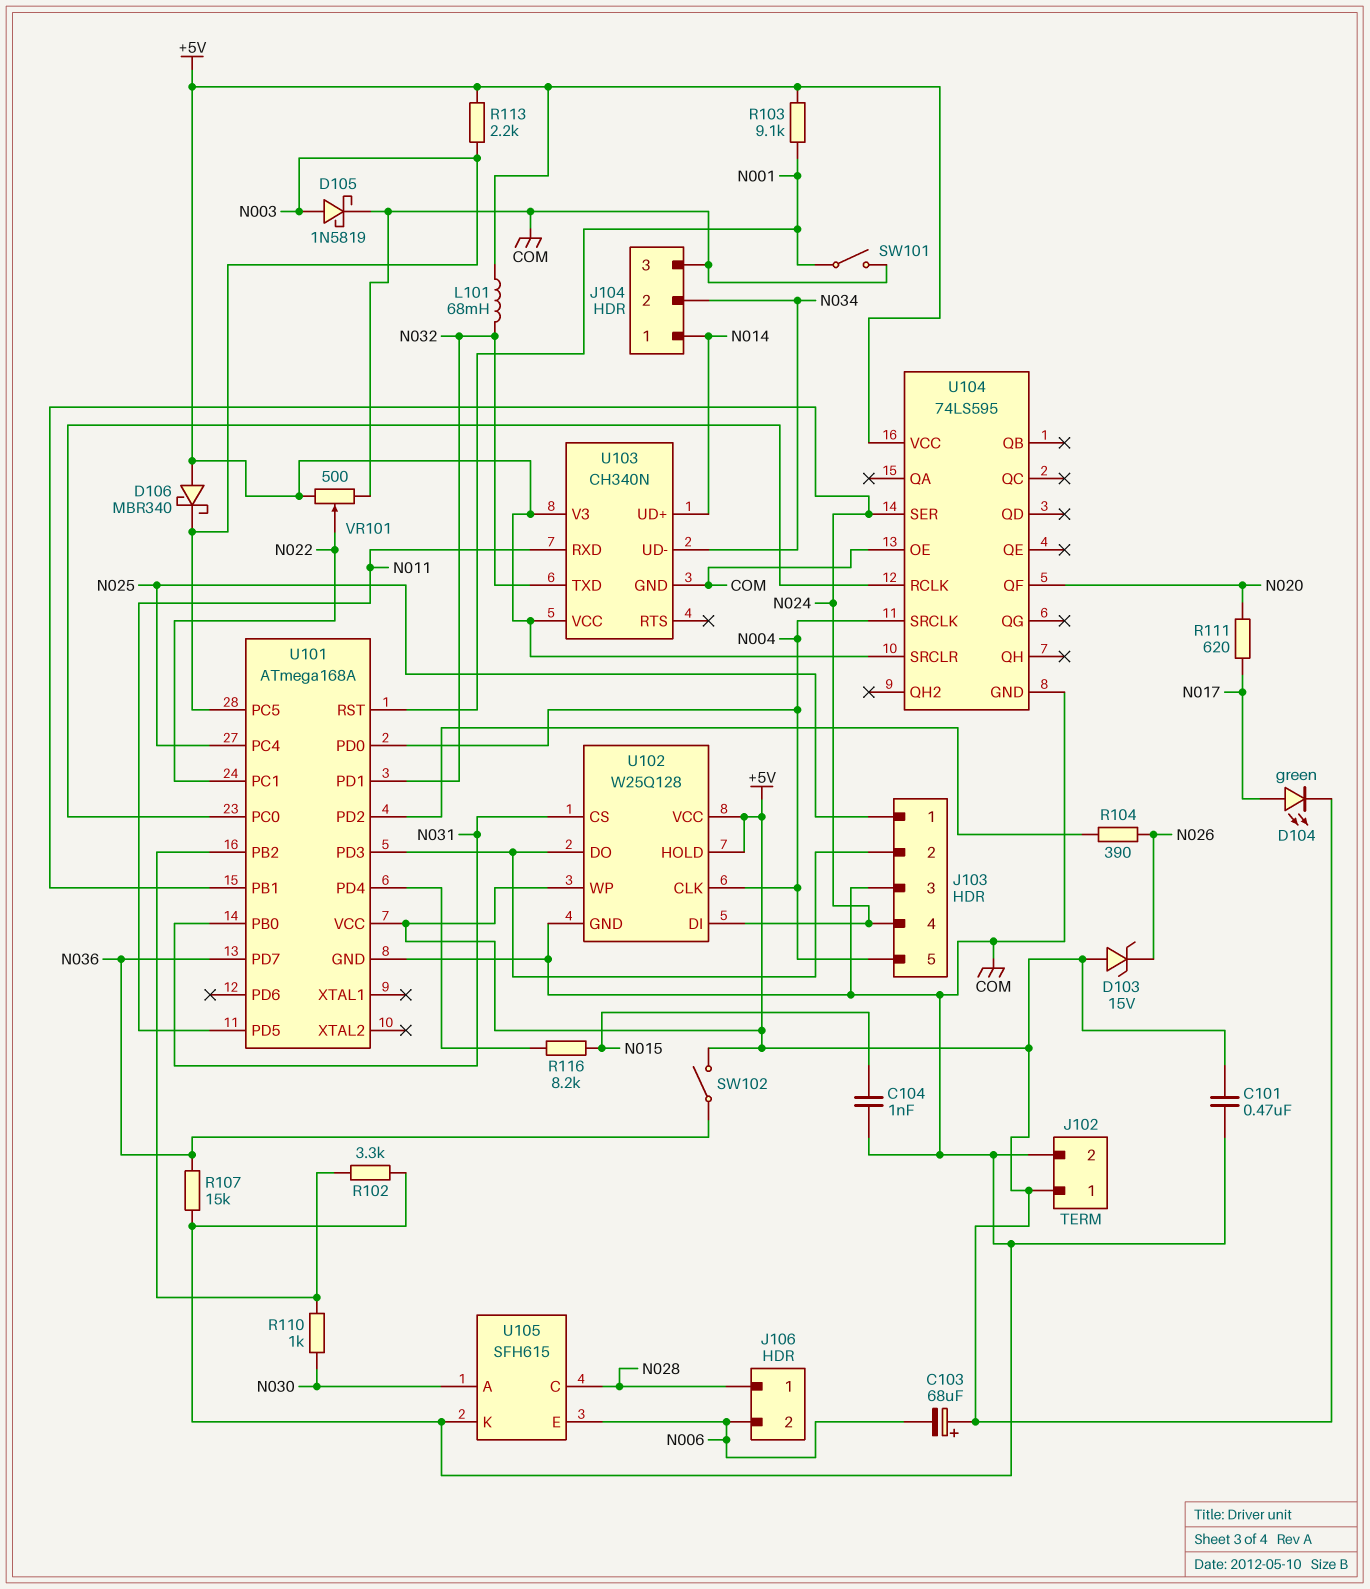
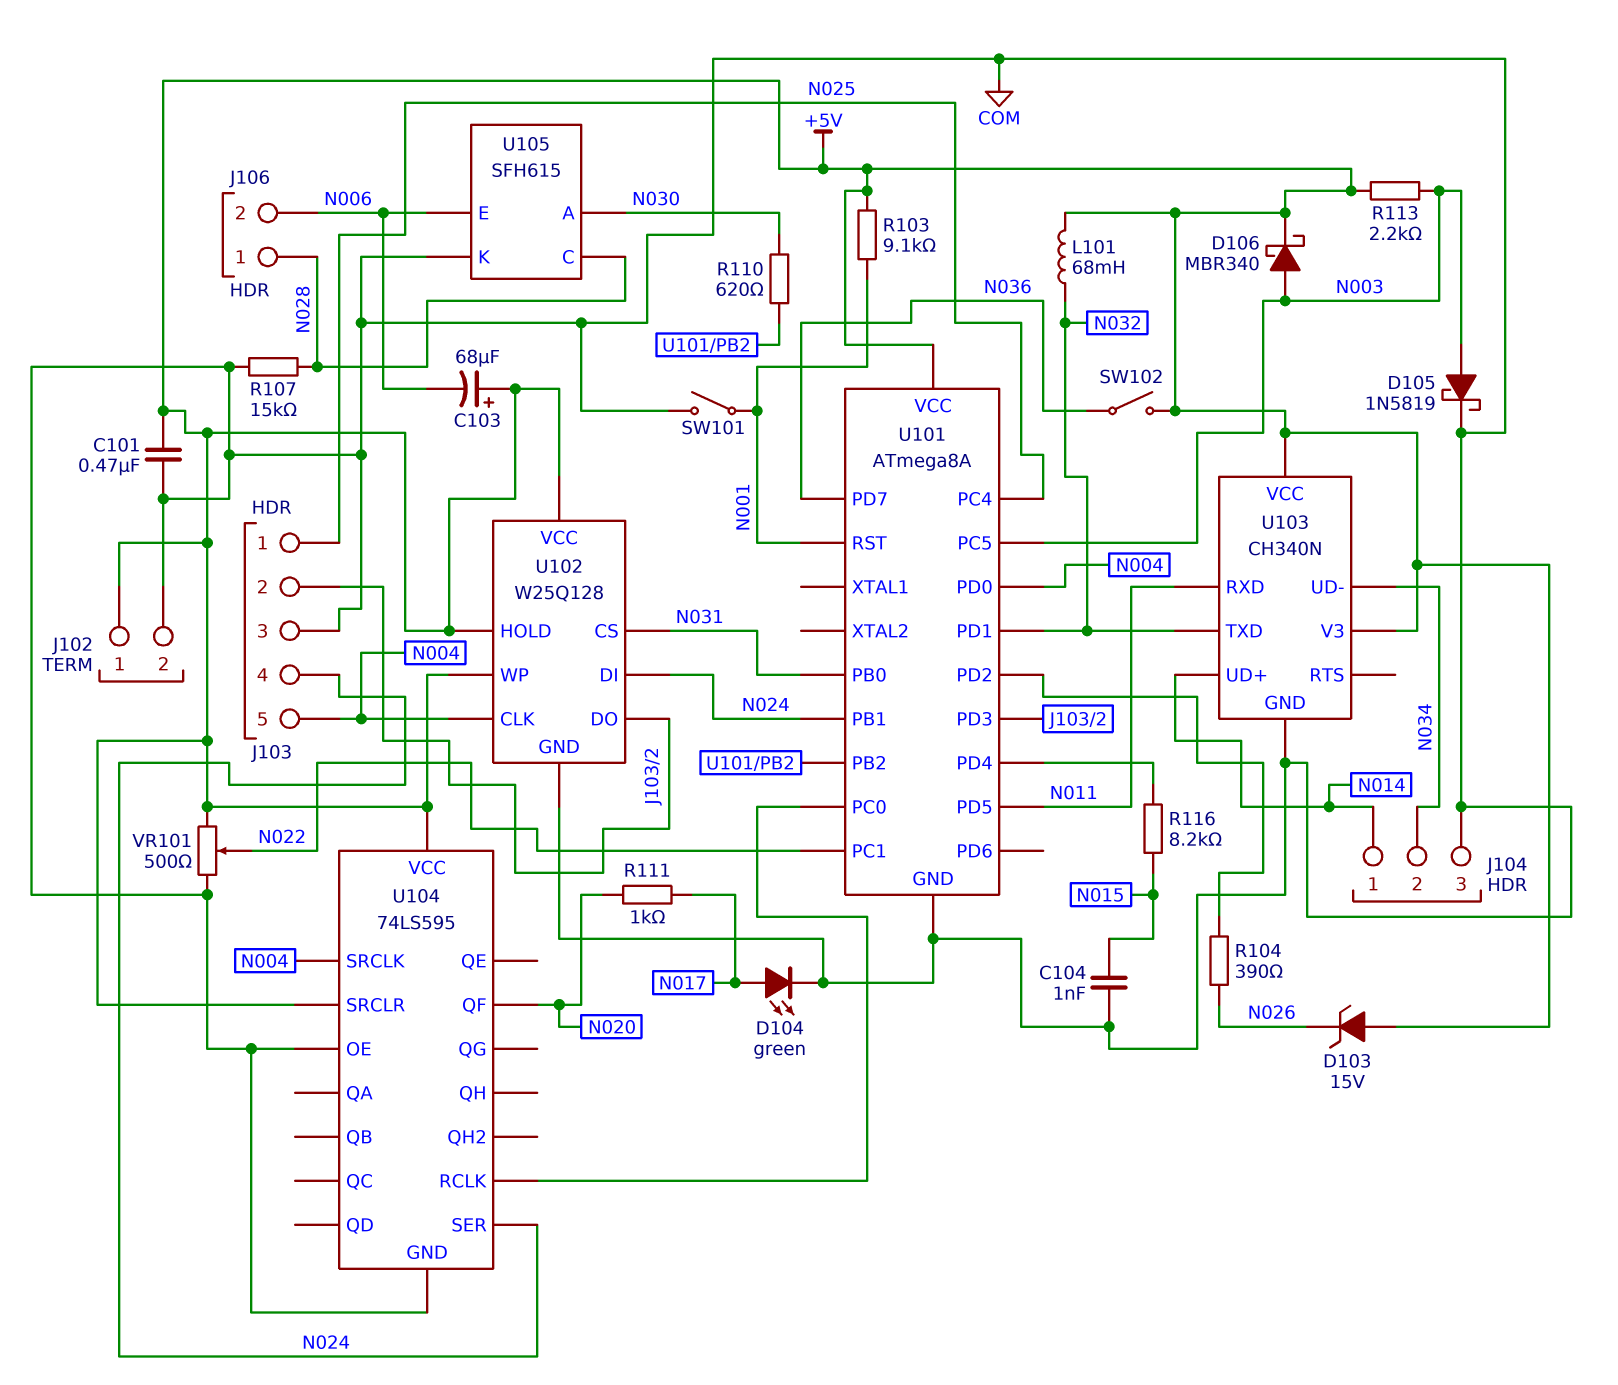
D104: LED green (A N017, K +5V) -> LED green (A N017, K COM)
D106: schottky MBR340 (A +5V, K N003) -> schottky MBR340 (A N003, K +5V)
R102: 3.3k (COM, U101/PB2) -> none
R107: 15k (COM, N036) -> 15k (COM, N028)
R110: 1k (N030, U101/PB2) -> 620 (N030, U101/PB2)
R111: 620 (N017, N020) -> 1k (N017, N020)
U101: ATmega168A -> ATmega8A

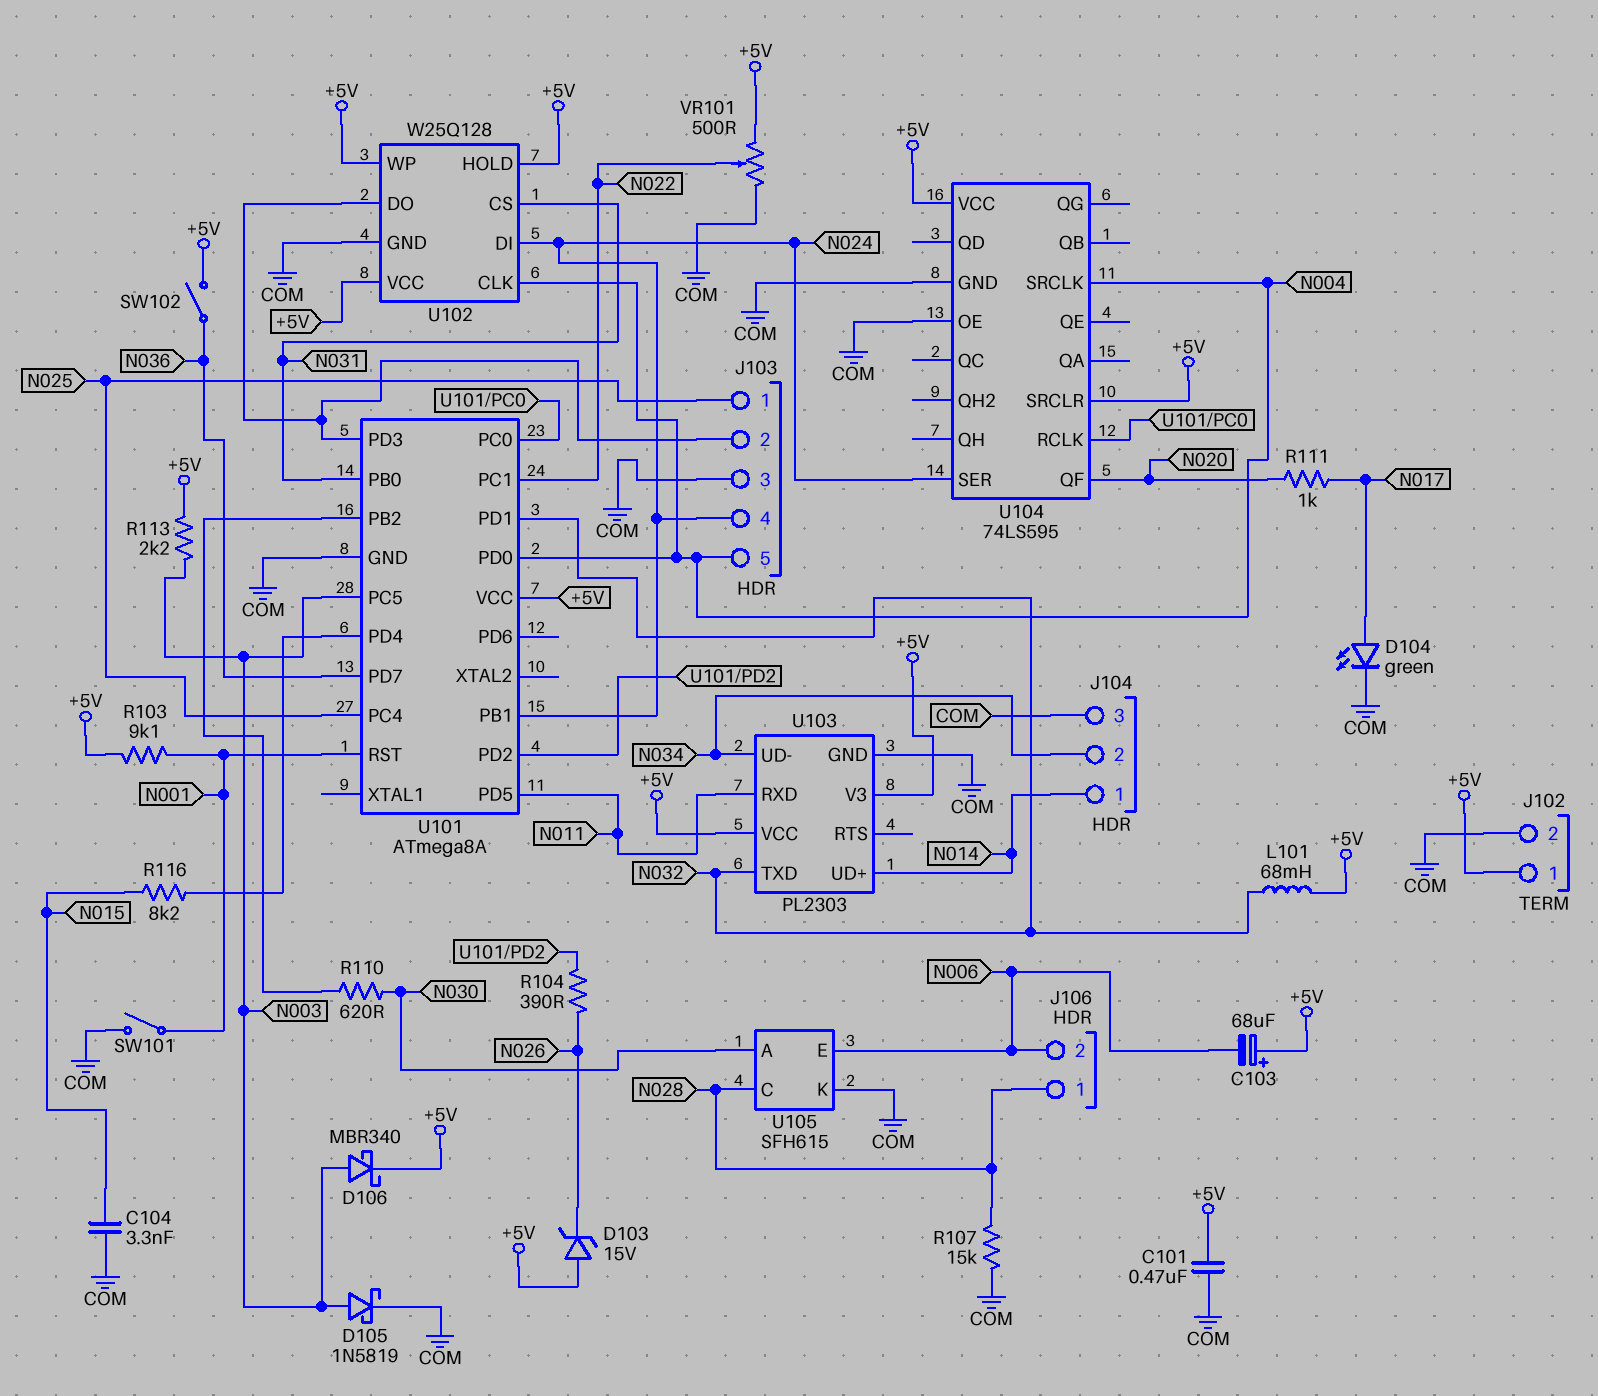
C104: 1nF (COM, N015) -> 3.3nF (COM, N015)
U103: CH340N -> PL2303

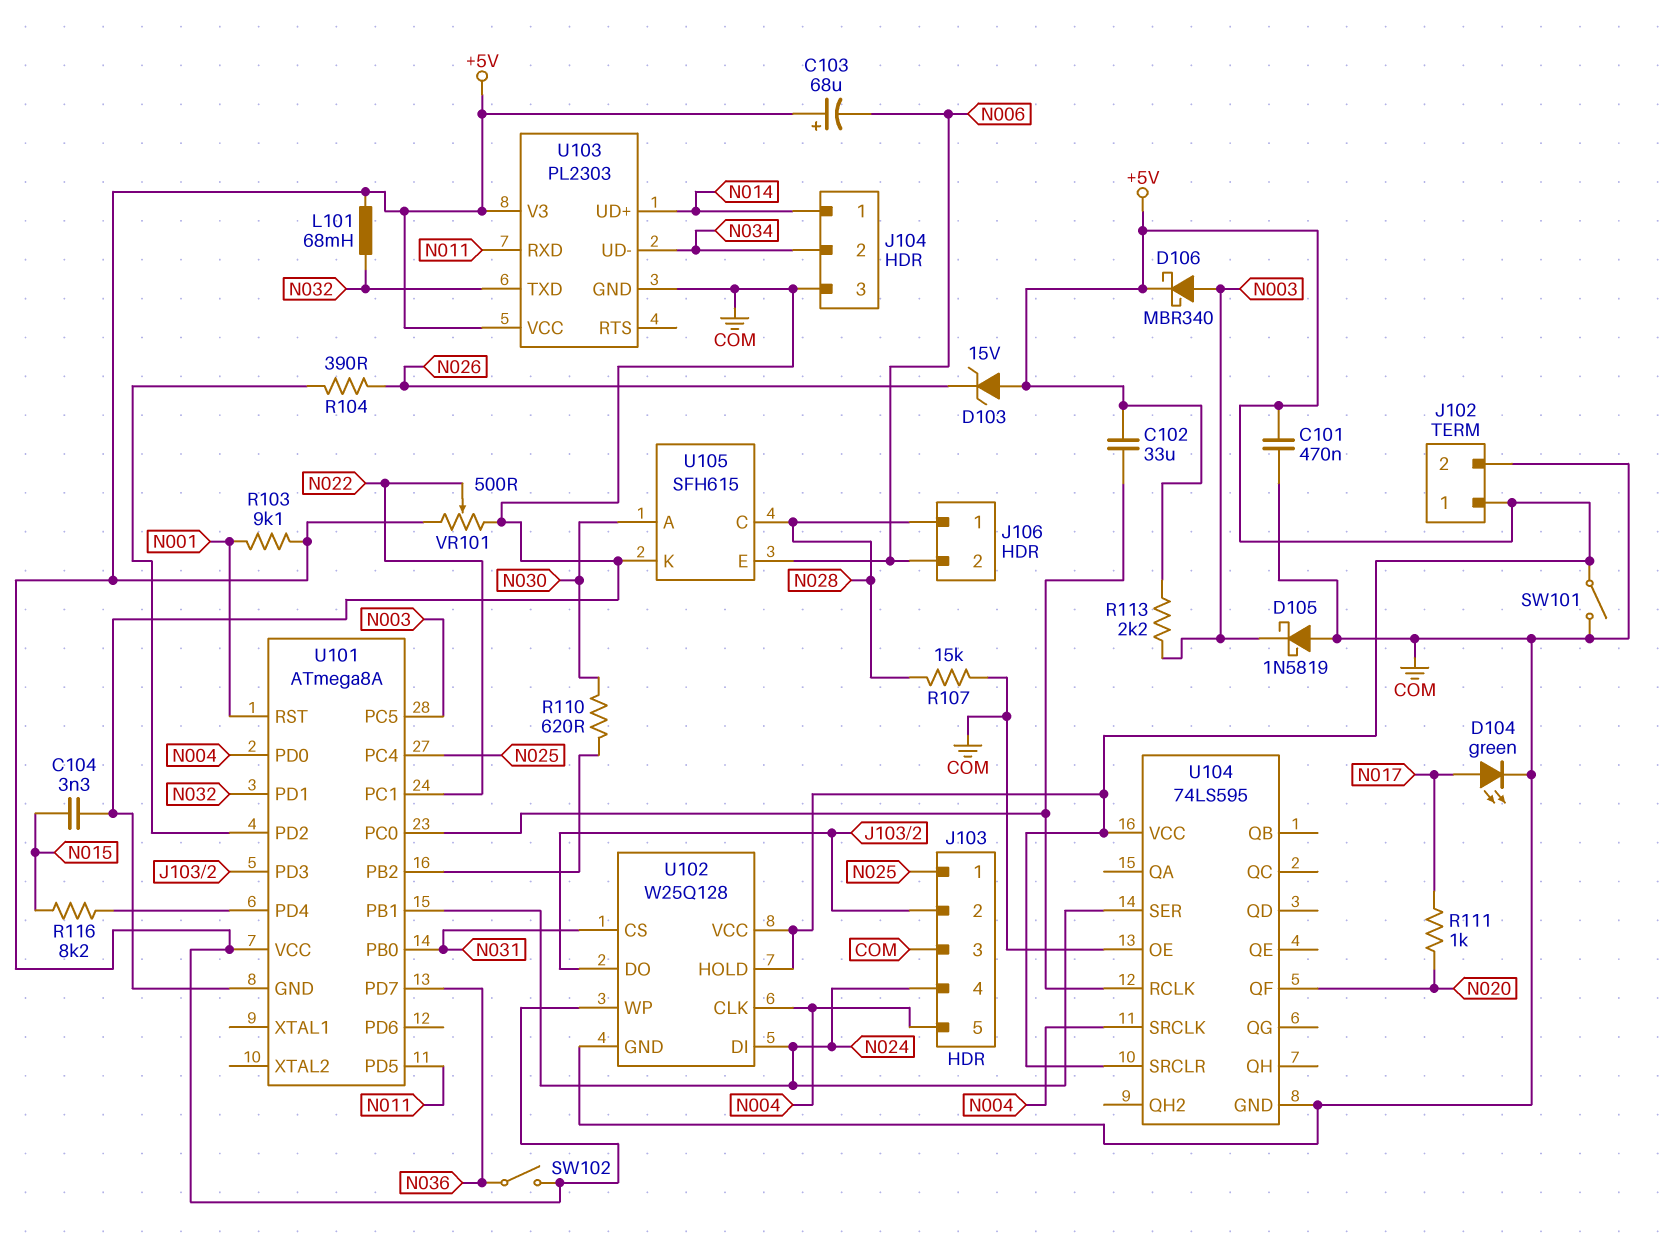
C102: none -> 33uF (+5V, U101/PC0)
D105: schottky 1N5819 (A N003, K COM) -> schottky 1N5819 (A COM, K N003)
SW101: switch (COM, N001) -> switch (+5V, COM)

